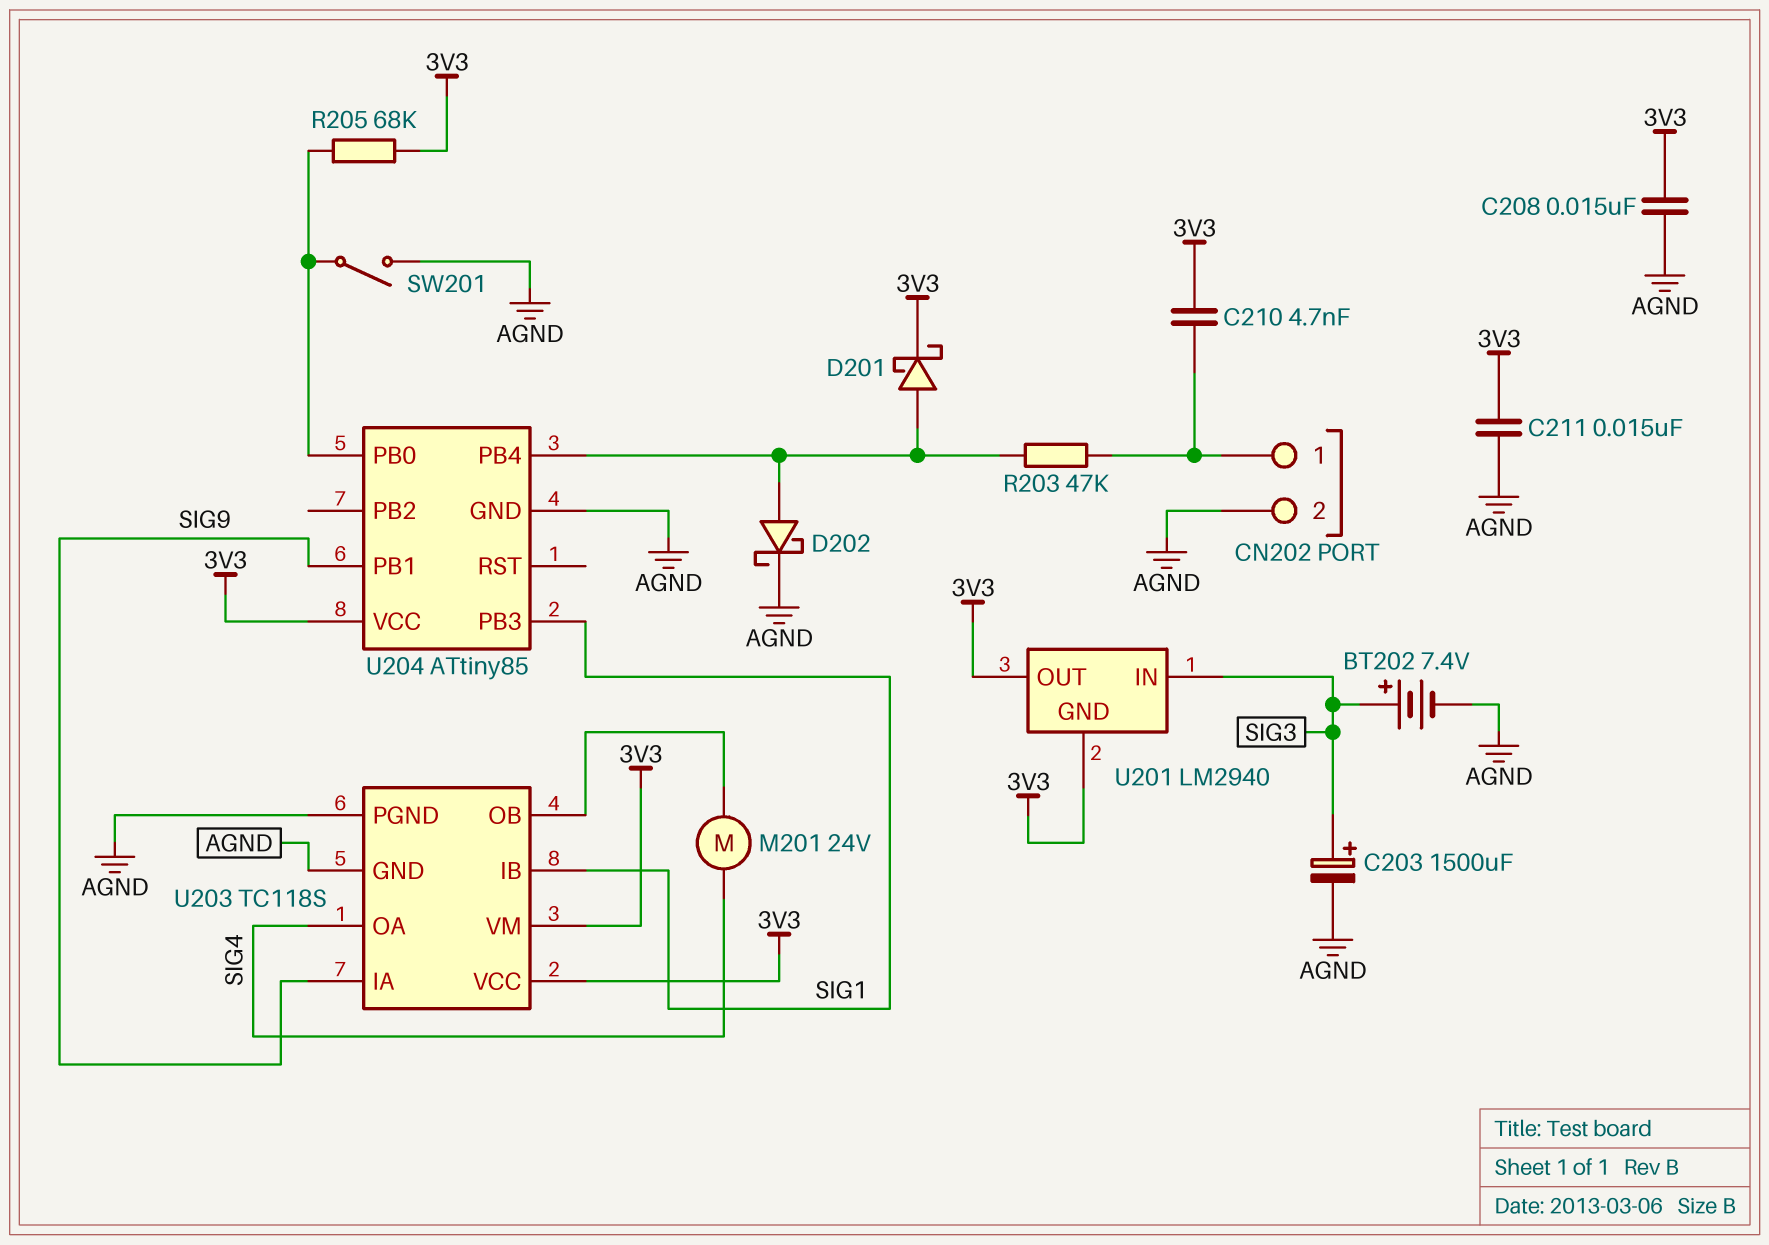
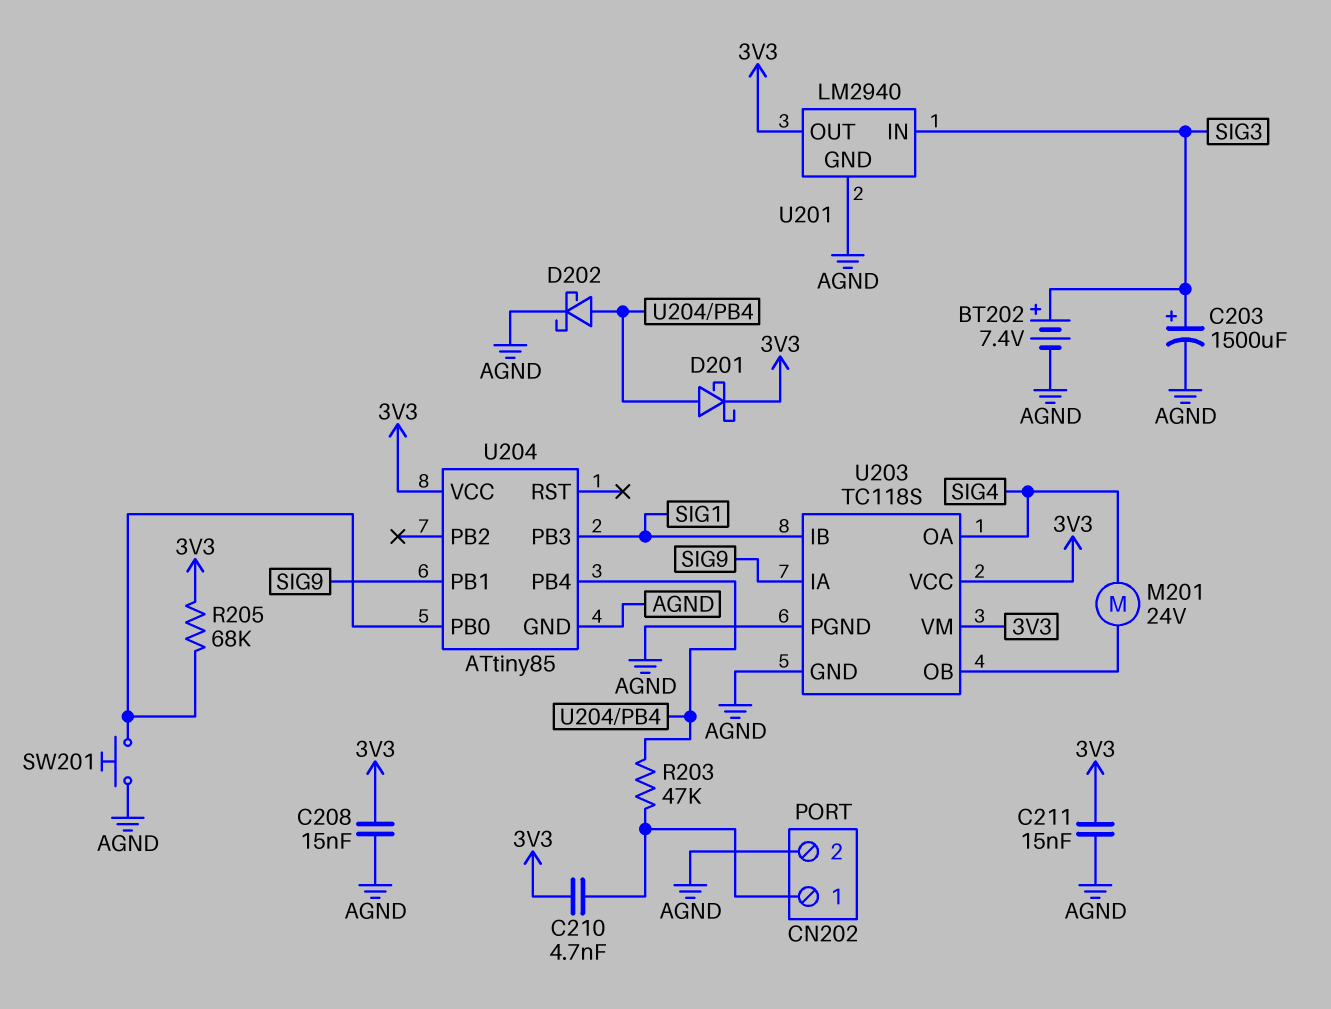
SW201: switch (AGND, U204/PB0) -> button (AGND, U204/PB0)
U201 pin GND: 3V3 -> AGND

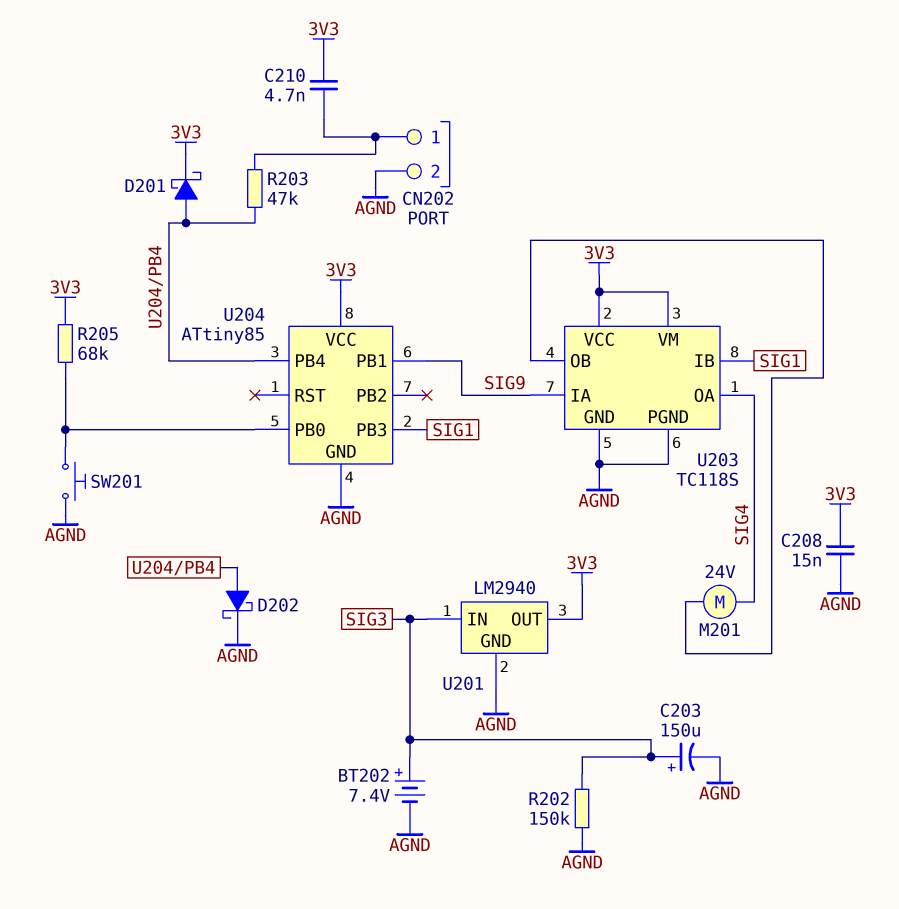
C203: 1500uF (plus SIG3, minus AGND) -> 150uF (plus SIG3, minus AGND)
C211: 15nF (3V3, AGND) -> none
R202: none -> 150k (AGND, SIG3)

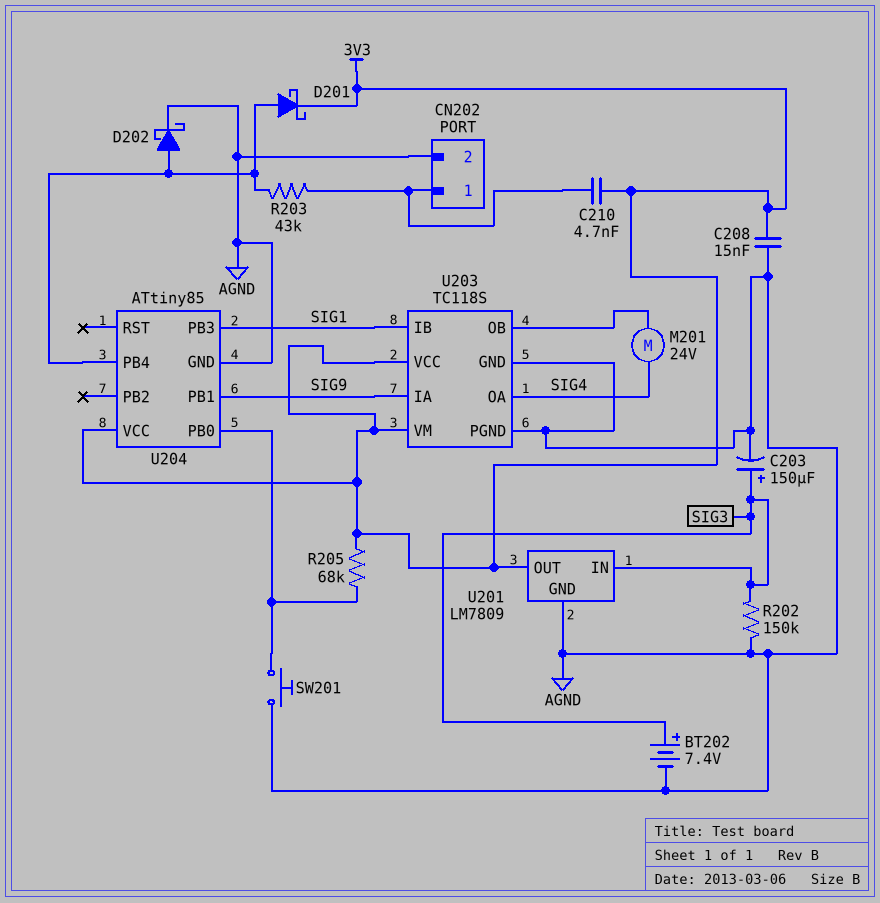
R203: 47k (CN202/1, U204/PB4) -> 43k (CN202/1, U204/PB4)
U201: LM2940 -> LM7809

